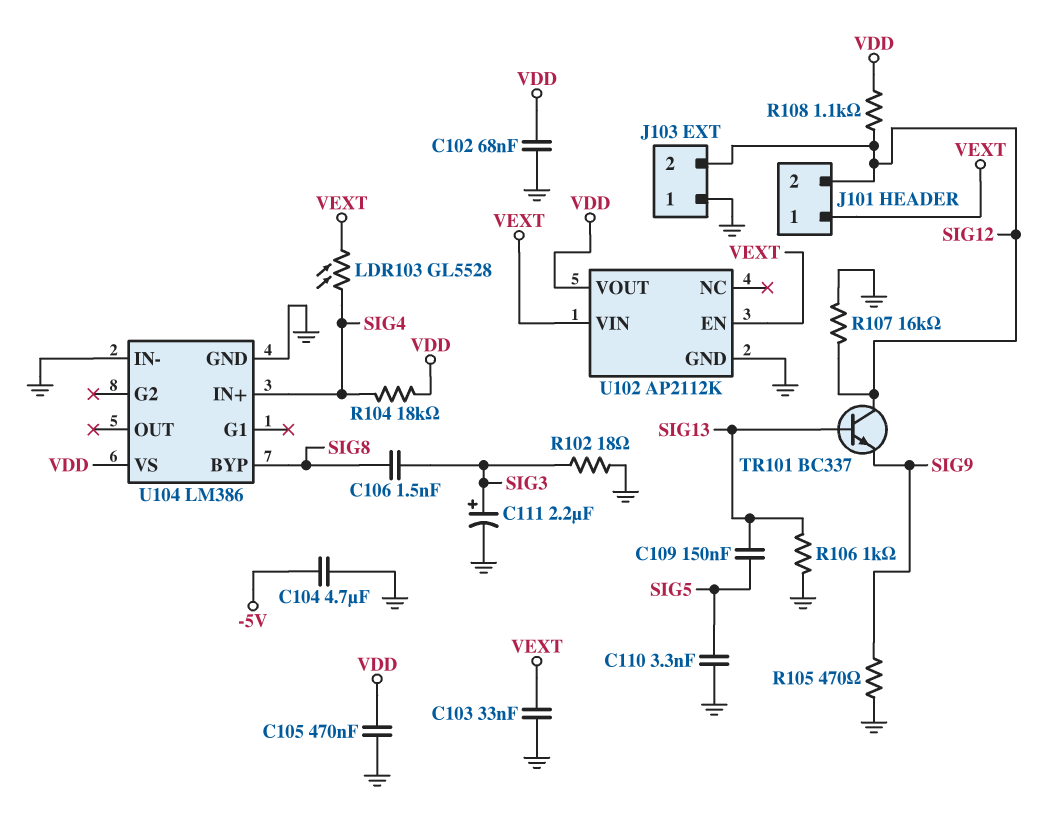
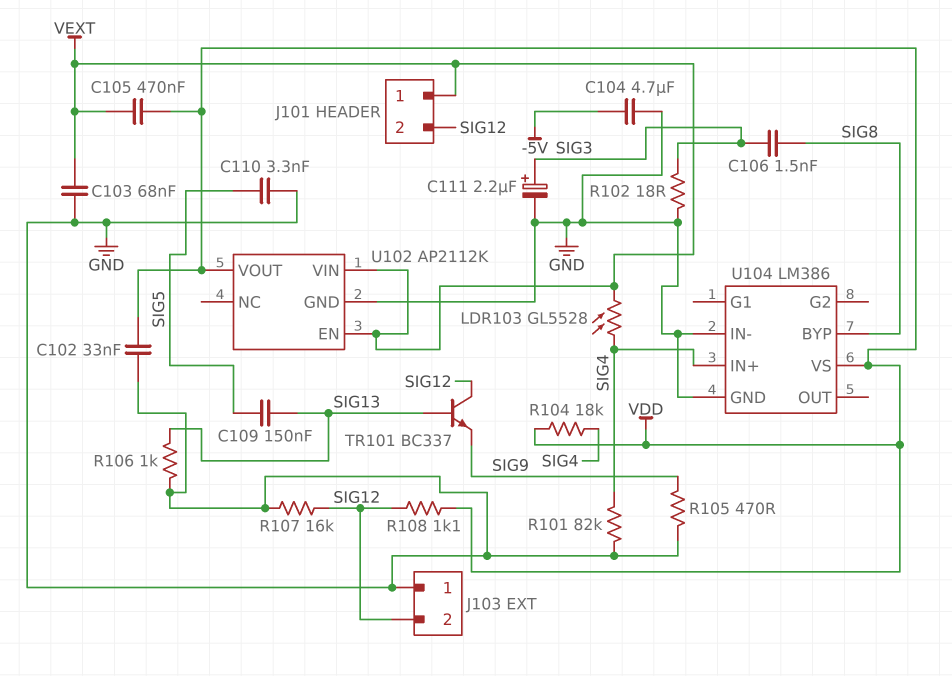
C102: 68nF (GND, VDD) -> 33nF (GND, VDD)
C103: 33nF (GND, VEXT) -> 68nF (GND, VEXT)
C105: 470nF (GND, VDD) -> 470nF (VDD, VEXT)
R101: none -> 82k (GND, SIG4)

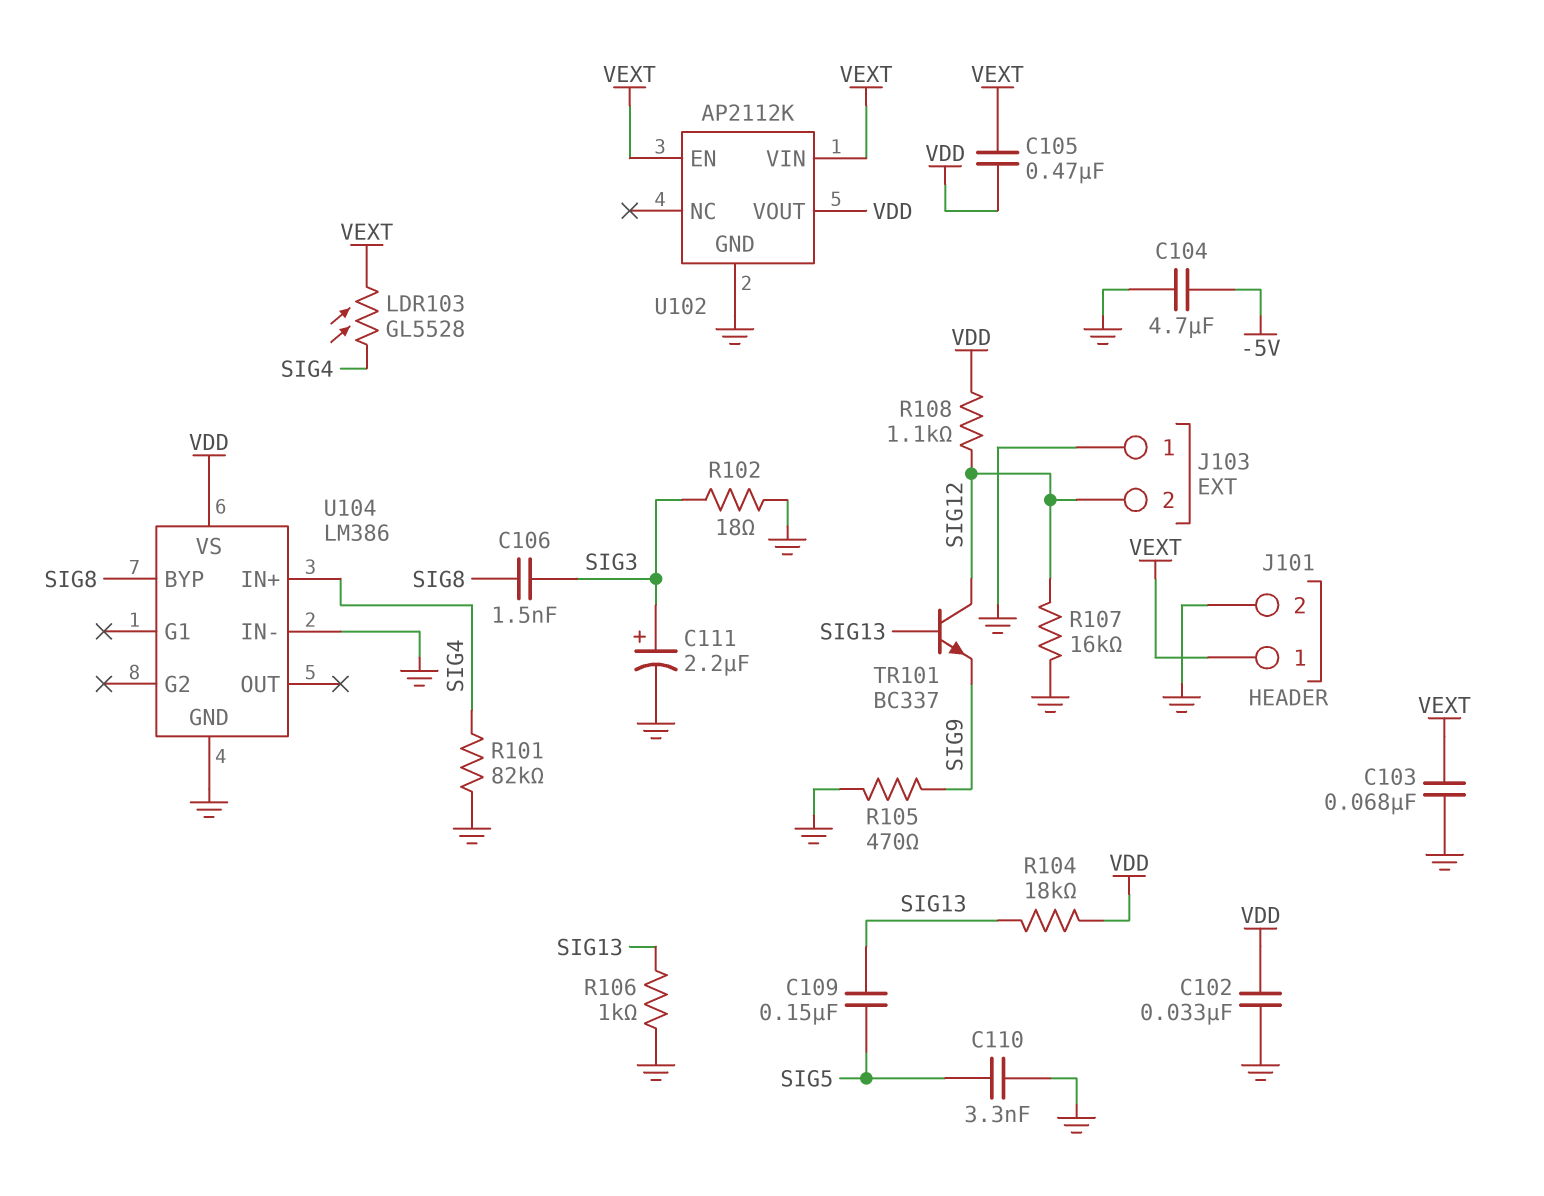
J101 pin 2: SIG12 -> GND
R104: 18k (SIG4, VDD) -> 18k (SIG13, VDD)

